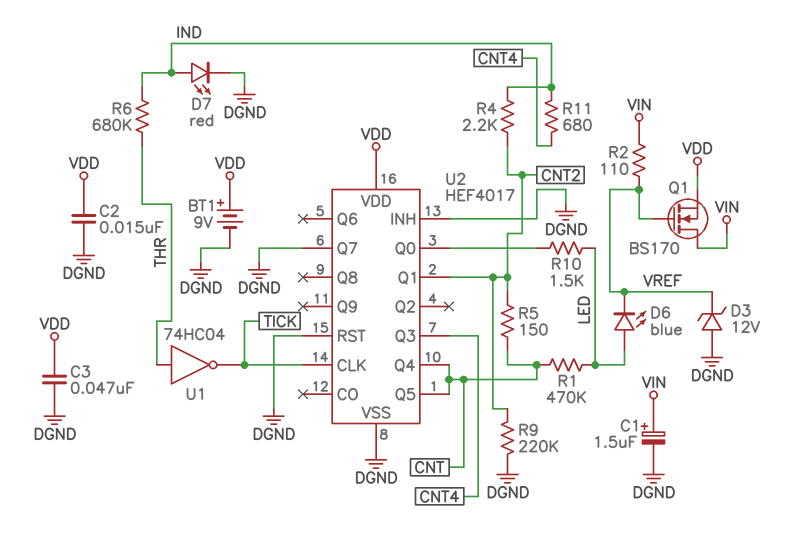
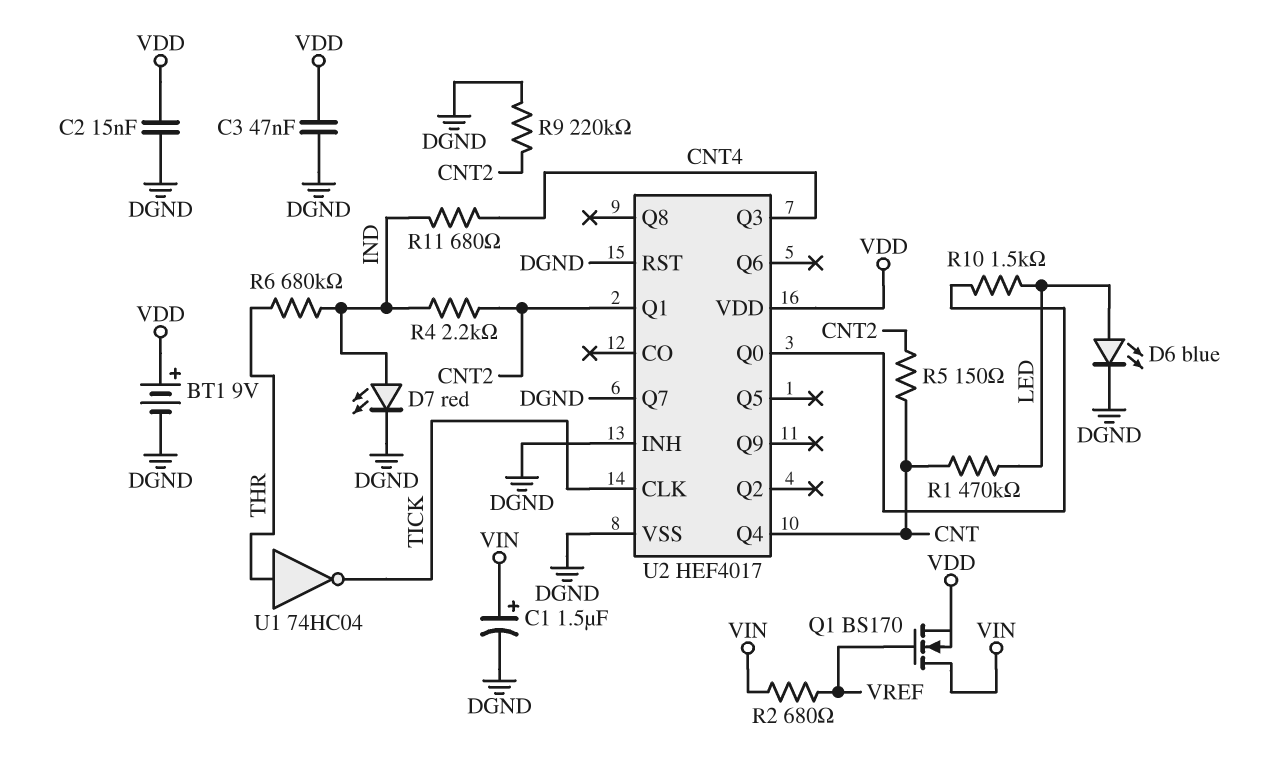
D3: zener 12V (A DGND, K VREF) -> none
D6: LED blue (A LED, K VREF) -> LED blue (A LED, K DGND)
R2: 110 (VIN, VREF) -> 680 (VIN, VREF)
U2 pin Q5: CNT -> none

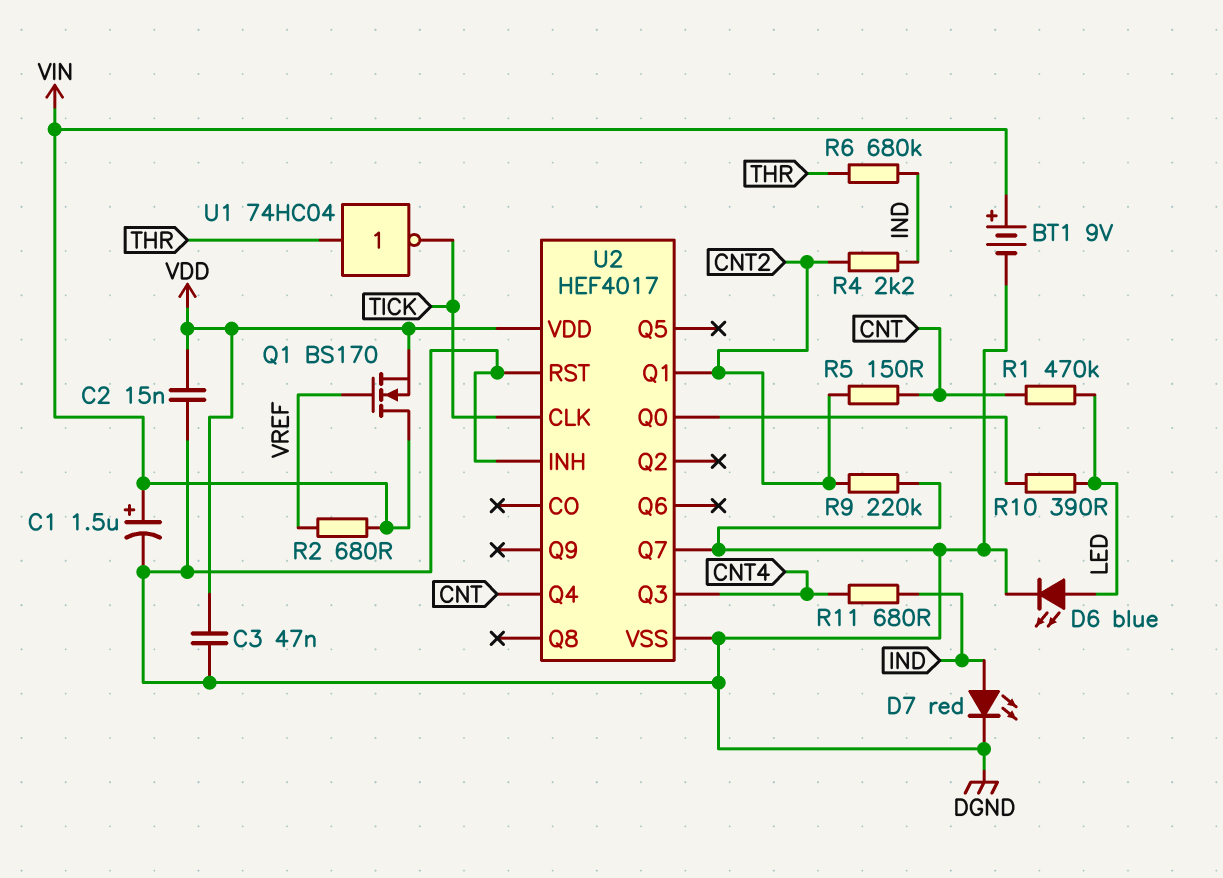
BT1: 9V (plus VDD, minus DGND) -> 9V (plus VIN, minus DGND)
R10: 1.5k (LED, U2/Q0) -> 390 (LED, U2/Q0)

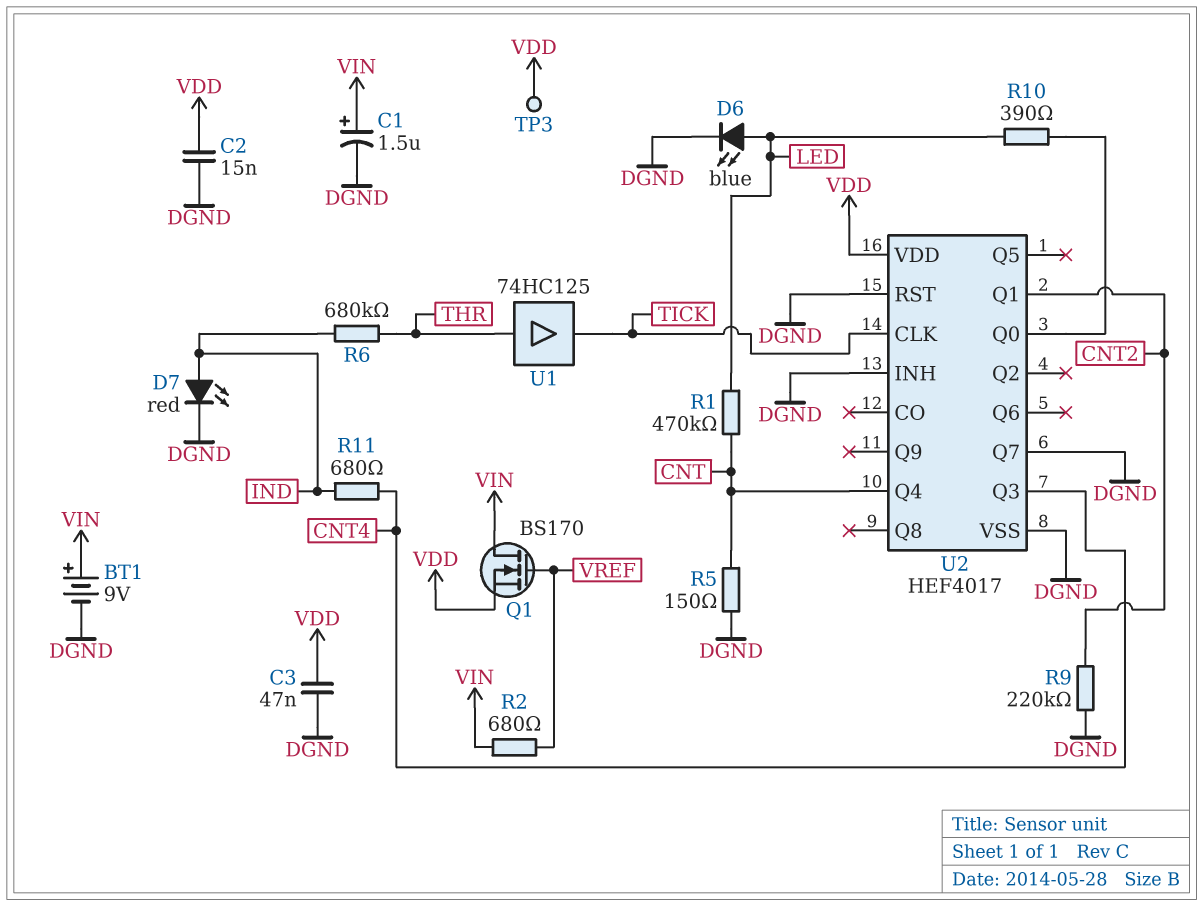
R4: 2.2k (CNT2, IND) -> none
R5: 150 (CNT, CNT2) -> 150 (CNT, DGND)
TP3: none -> test point (VDD)
U1: NOT 74HC04 (in THR, out TICK) -> buffer 74HC125 (in THR, out TICK)

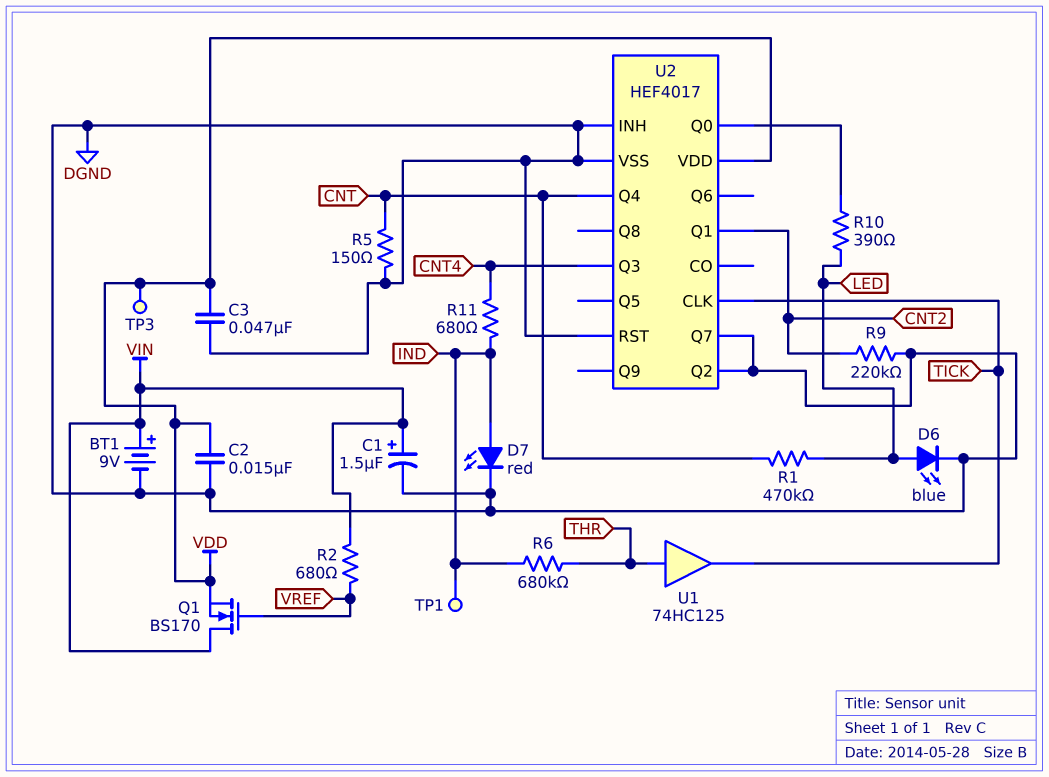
TP1: none -> test point (IND)
U2 pin Q2: none -> DGND

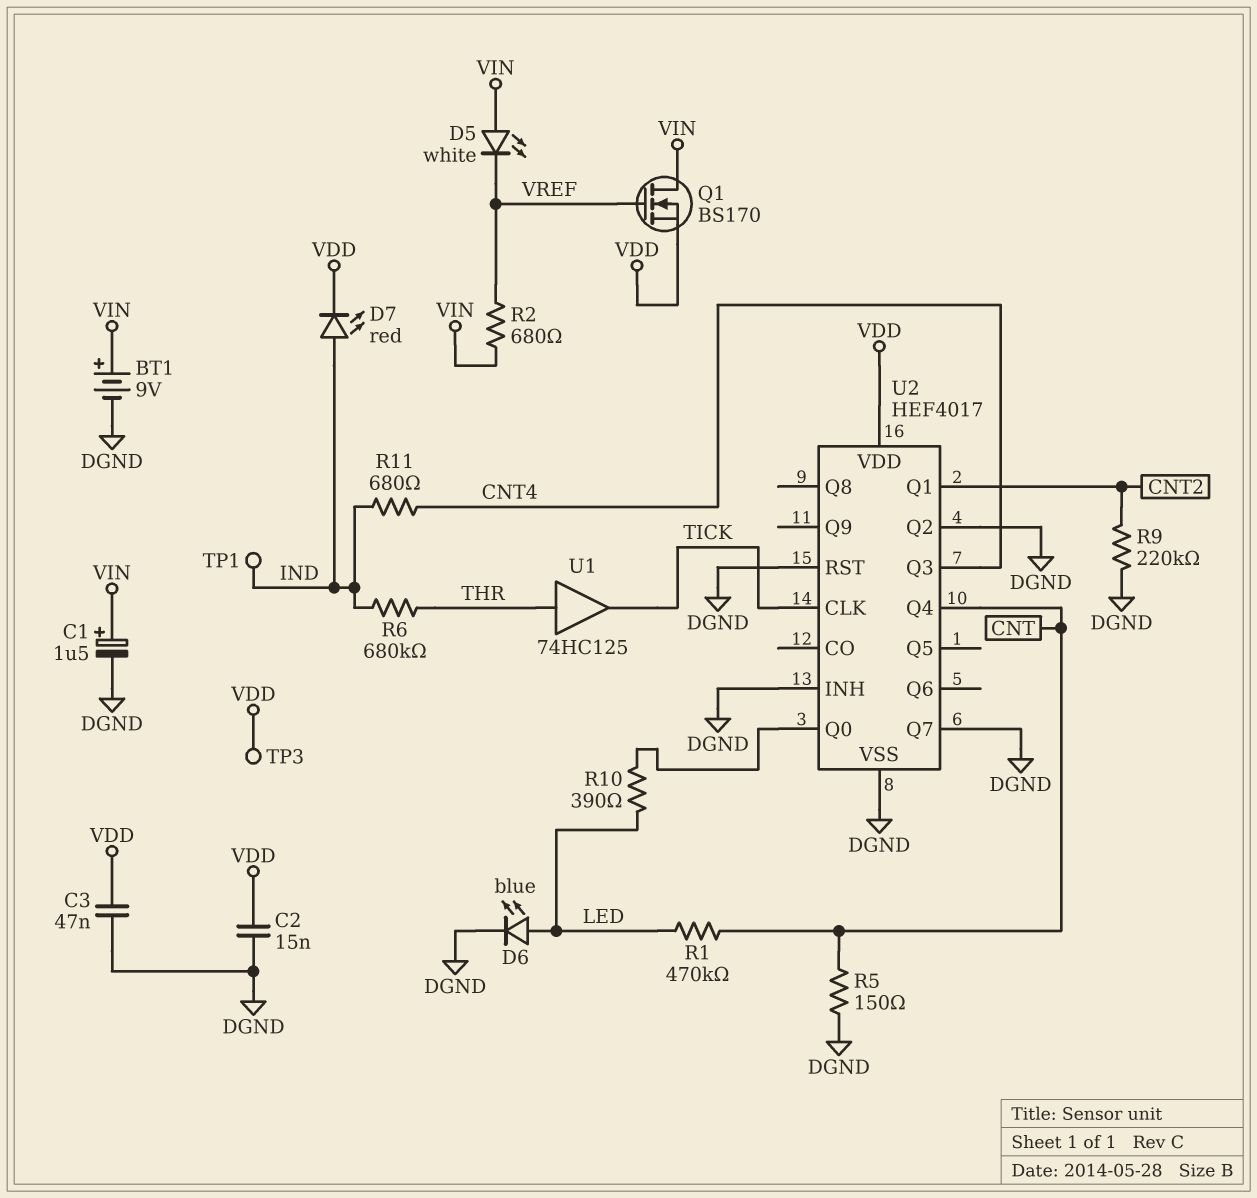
D5: none -> LED white (A VIN, K VREF)
D7: LED red (A IND, K DGND) -> LED red (A IND, K VDD)

